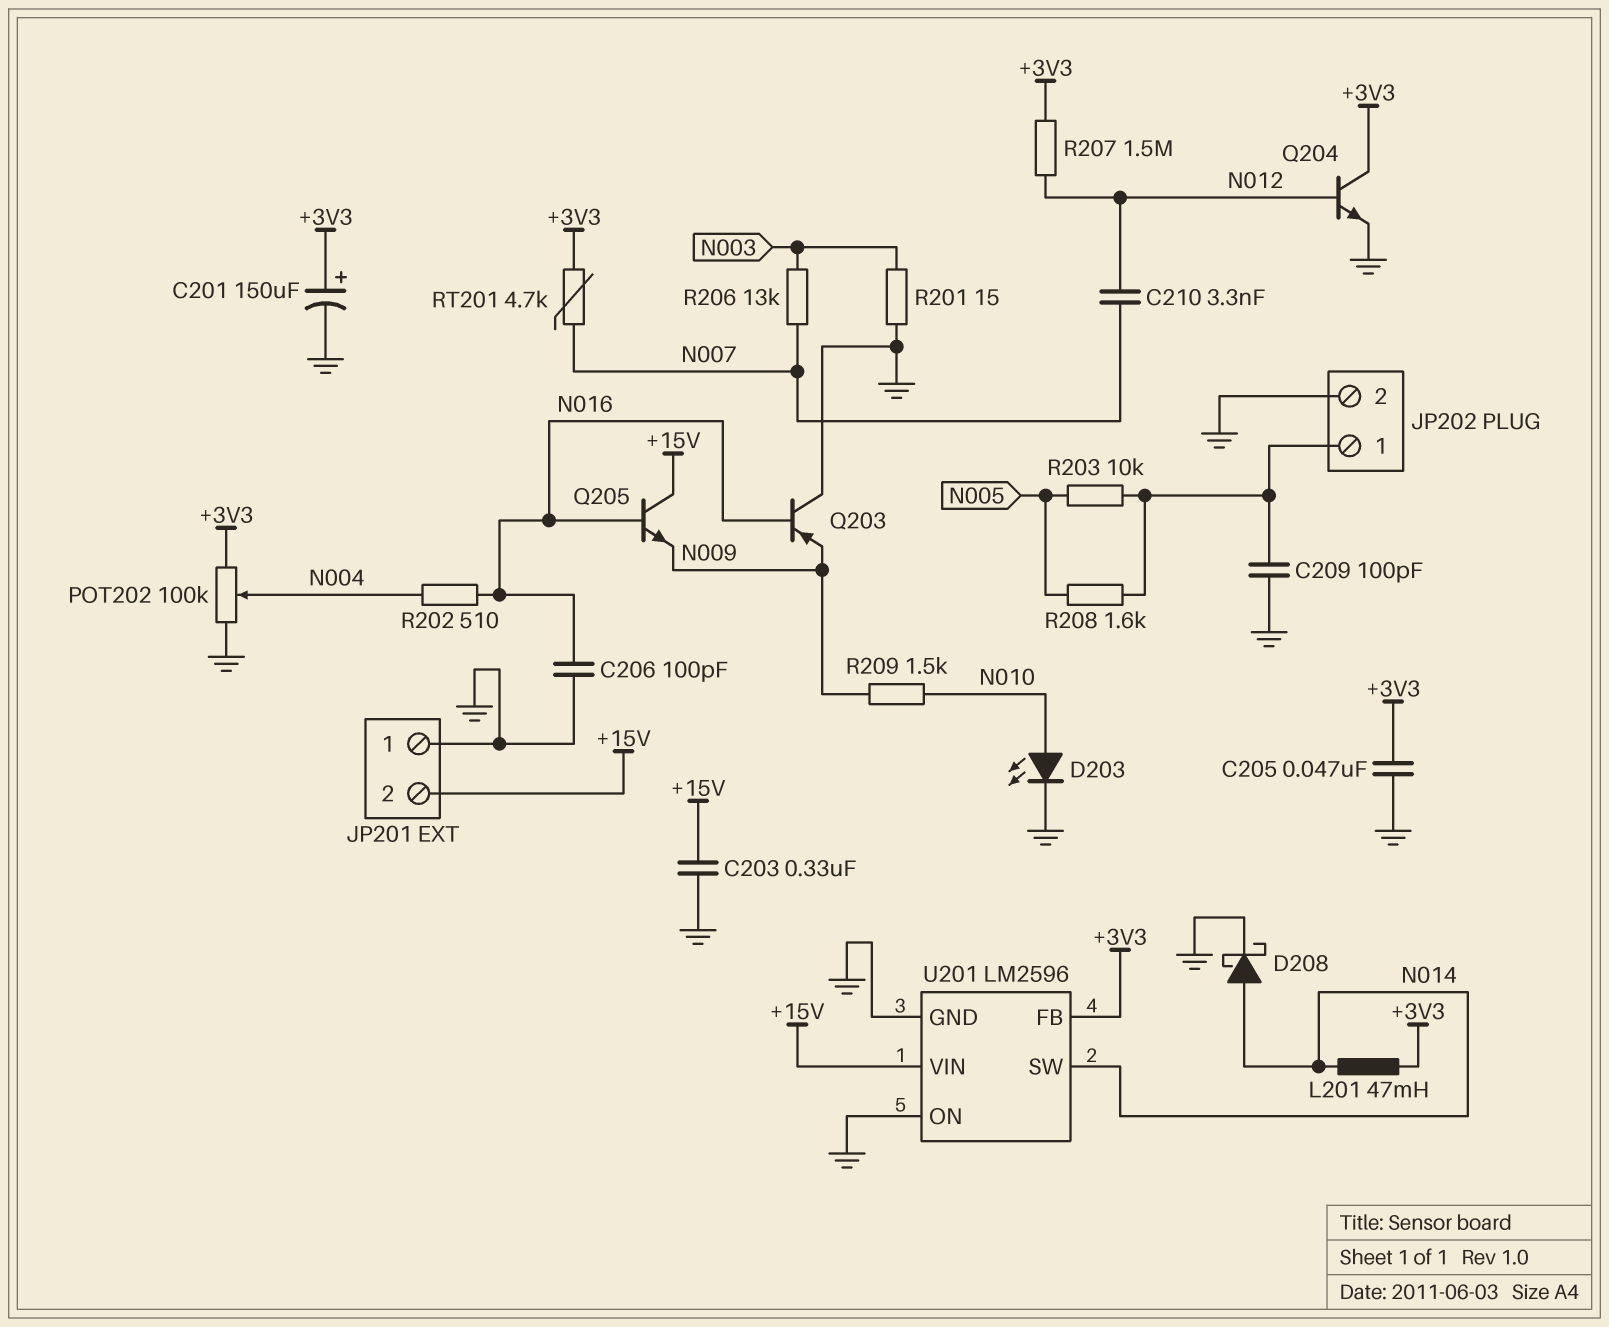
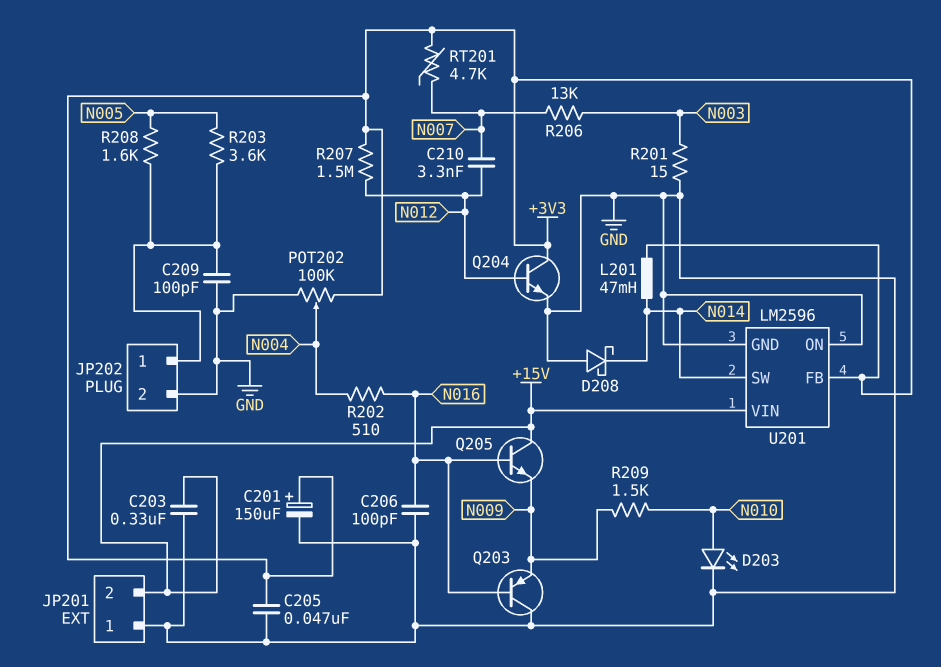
D208: schottky (A N014, K GND) -> schottky (A GND, K N014)
R203: 10k (JP202/1, N005) -> 3.6k (JP202/1, N005)

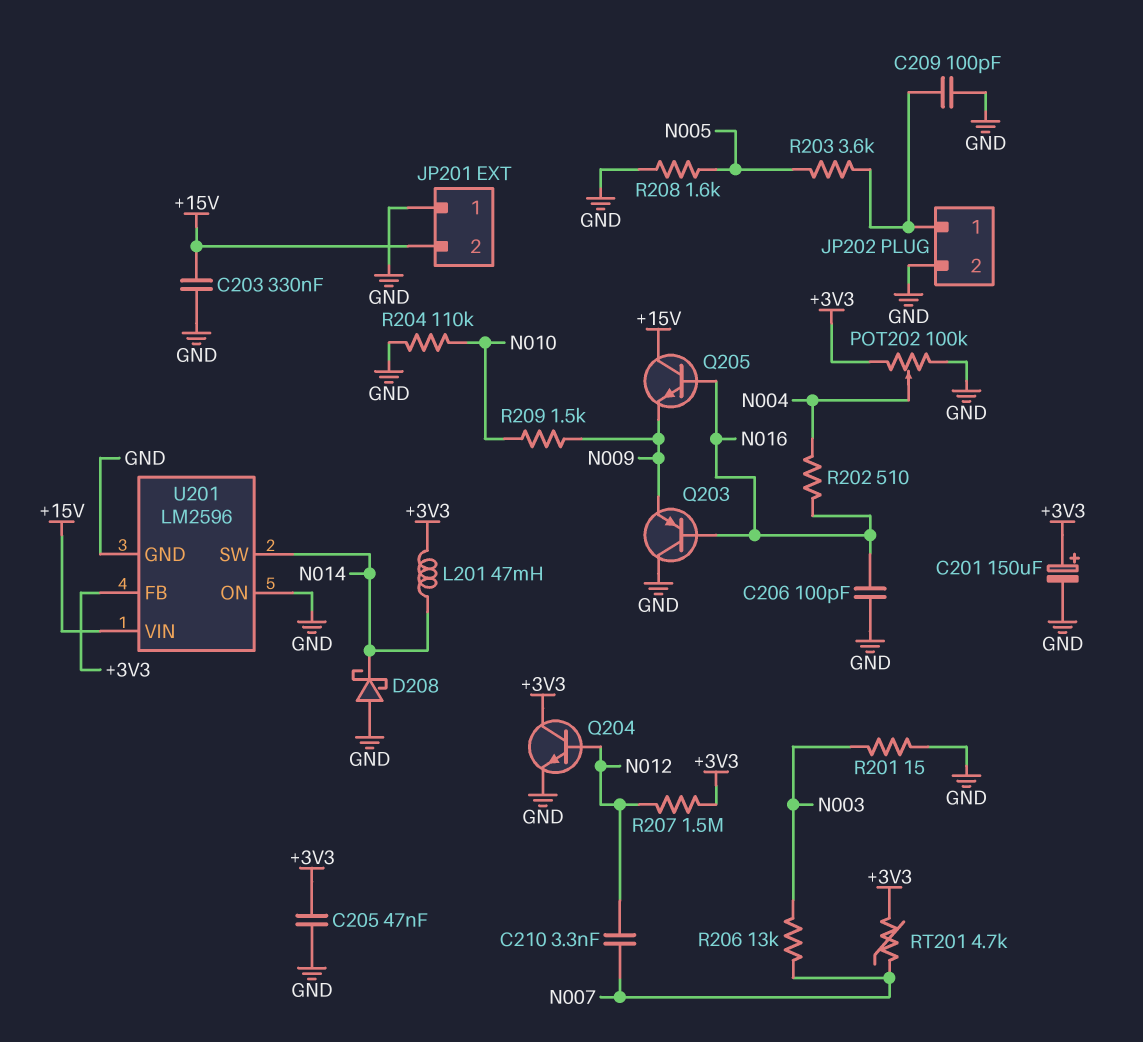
D203: LED (A N010, K GND) -> none
R204: none -> 110k (GND, N010)
R208: 1.6k (JP202/1, N005) -> 1.6k (GND, N005)

